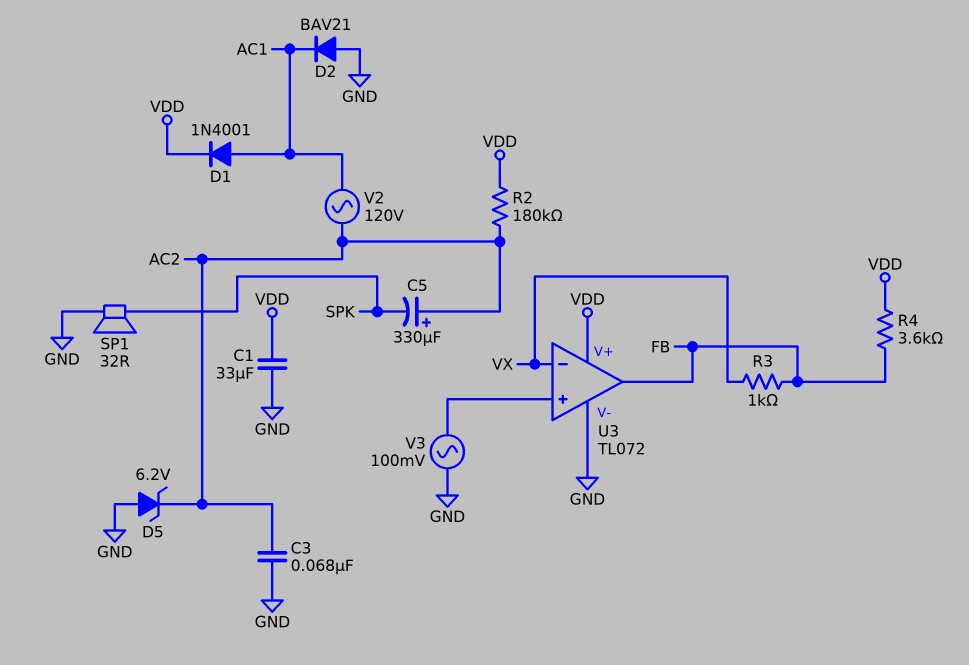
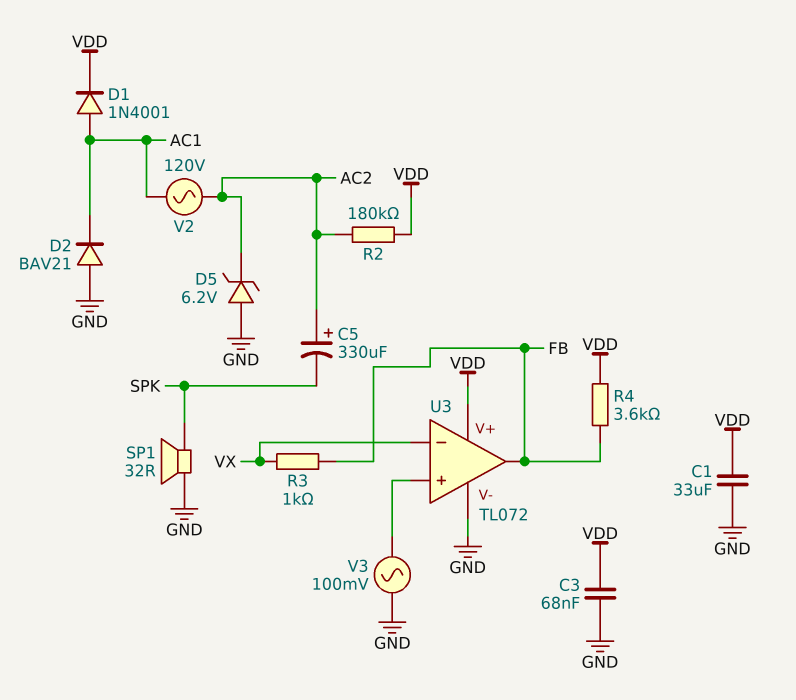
C3: 68nF (AC2, GND) -> 68nF (GND, VDD)

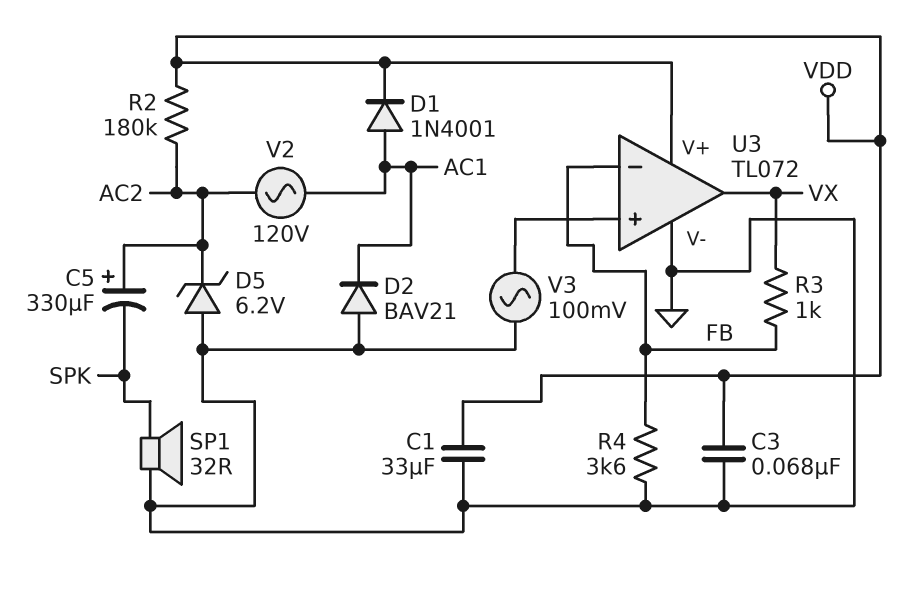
R4: 3.6k (FB, VDD) -> 3.6k (FB, GND)
U3 pin in-: VX -> FB
U3 pin out: FB -> VX

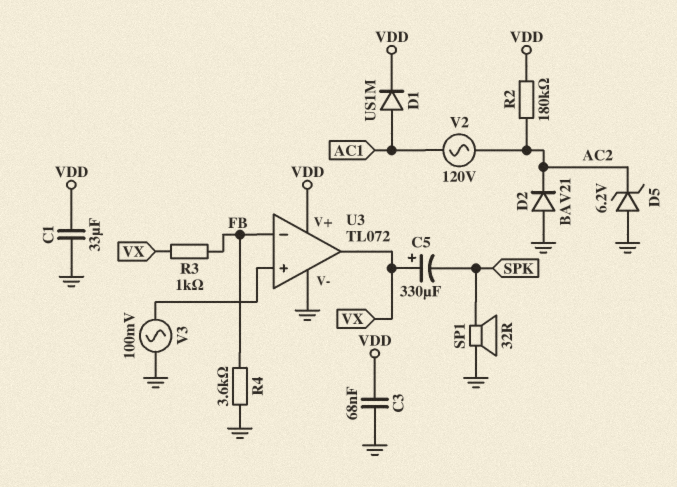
C5: 330uF (plus AC2, minus SPK) -> 330uF (plus VX, minus SPK)
D1: diode 1N4001 (A AC1, K VDD) -> diode US1M (A AC1, K VDD)
D2: diode BAV21 (A GND, K AC1) -> diode BAV21 (A GND, K AC2)

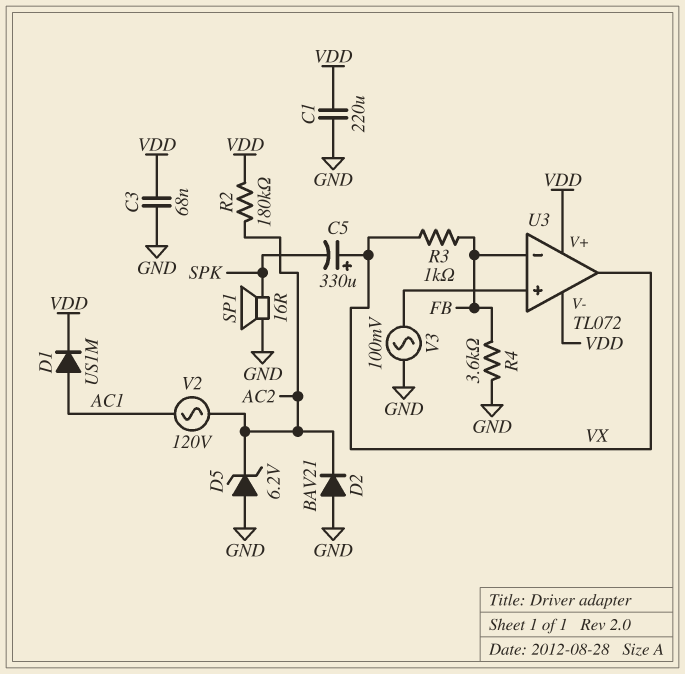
C1: 33uF (GND, VDD) -> 220uF (GND, VDD)
SP1: speaker 32R (GND, SPK) -> speaker 16R (GND, SPK)
U3 pin V-: GND -> VDD

